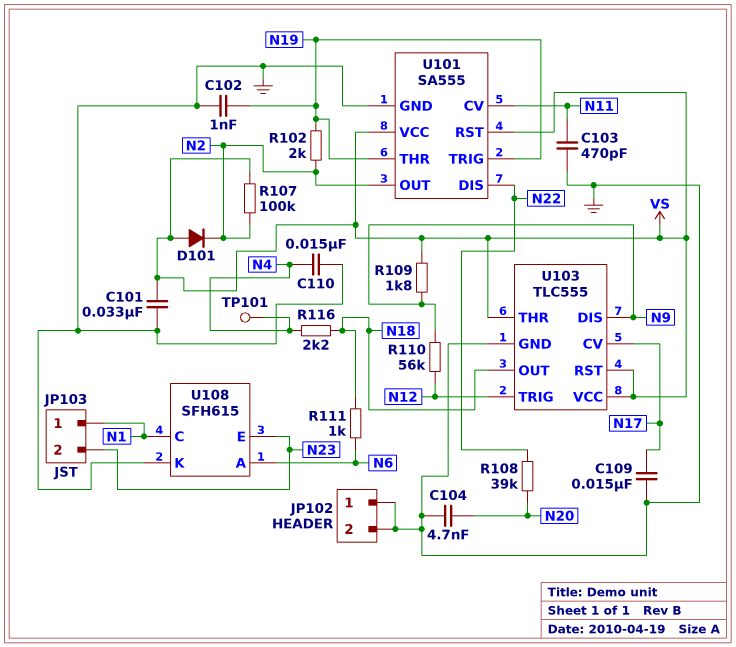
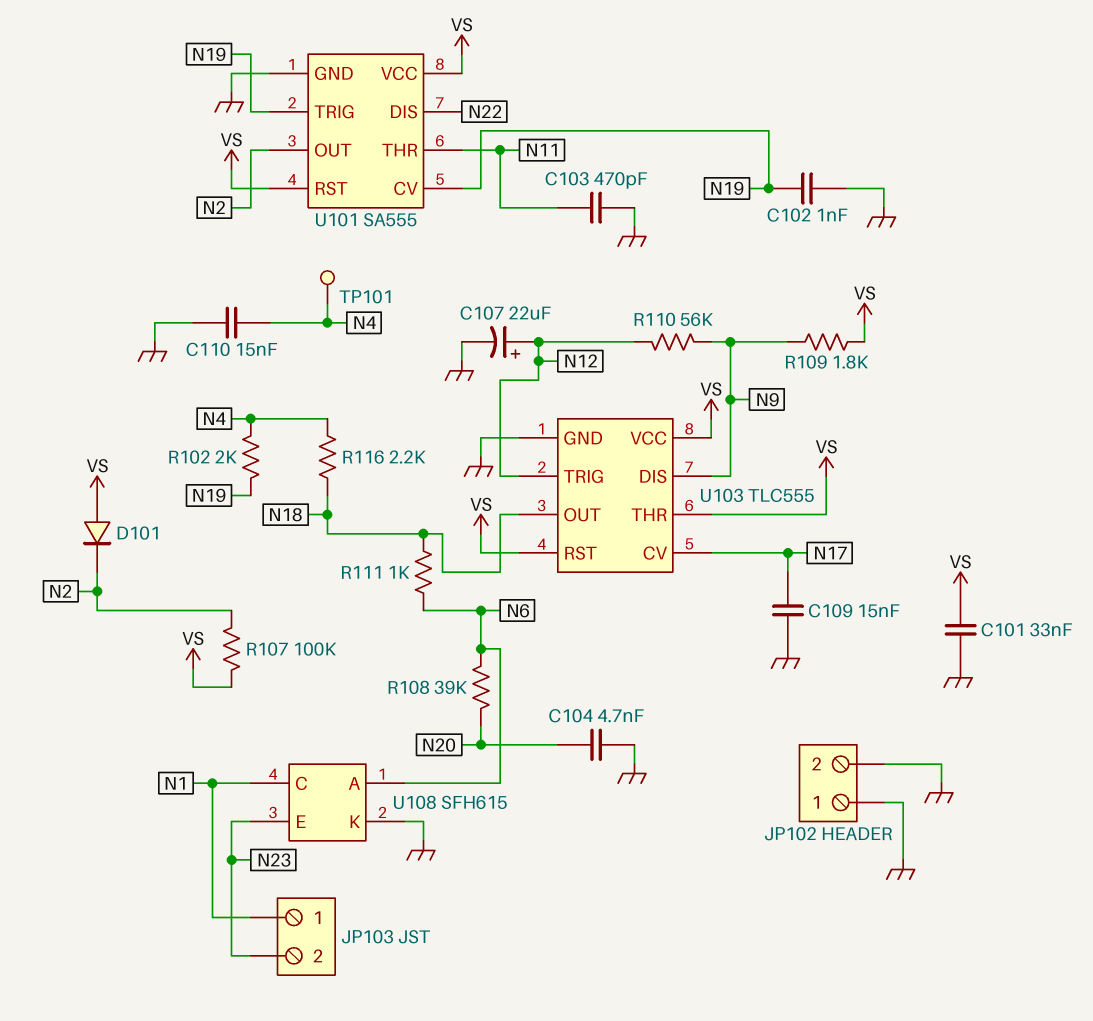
C107: none -> 22uF (plus N12, minus GND)
R102: 2k (N2, N19) -> 2k (N4, N19)
R108: 39k (N20, N22) -> 39k (N6, N20)
U101 pin CV: N11 -> N19
U101 pin THR: N19 -> N11

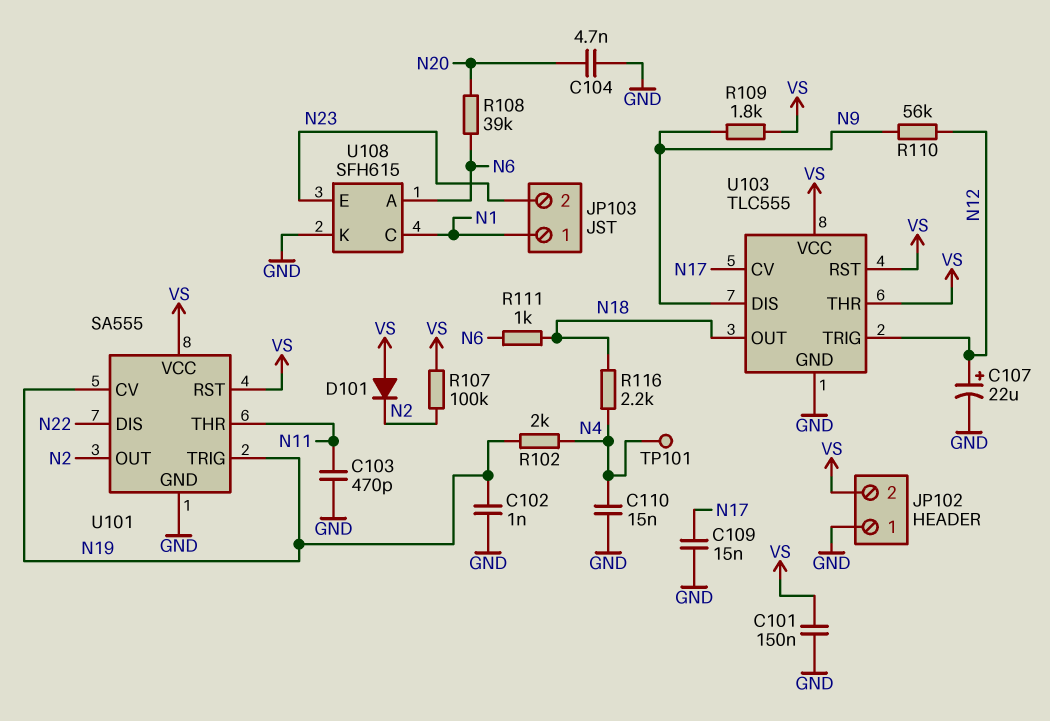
C101: 33nF (GND, VS) -> 150nF (GND, VS)
JP102 pin 2: GND -> VS

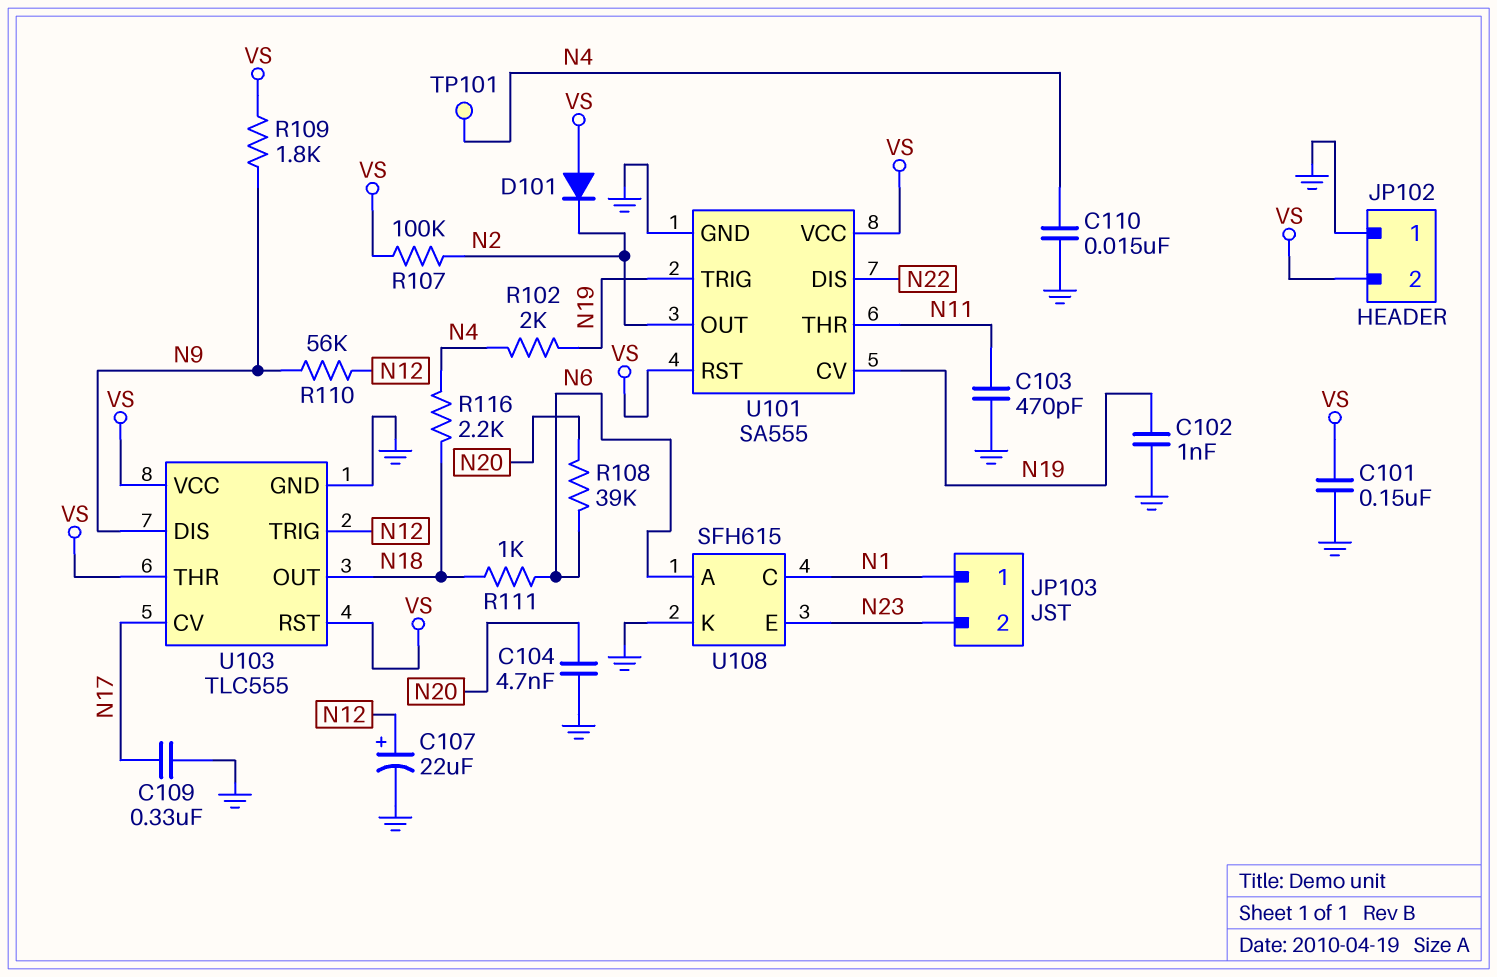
C109: 15nF (GND, N17) -> 330nF (GND, N17)

